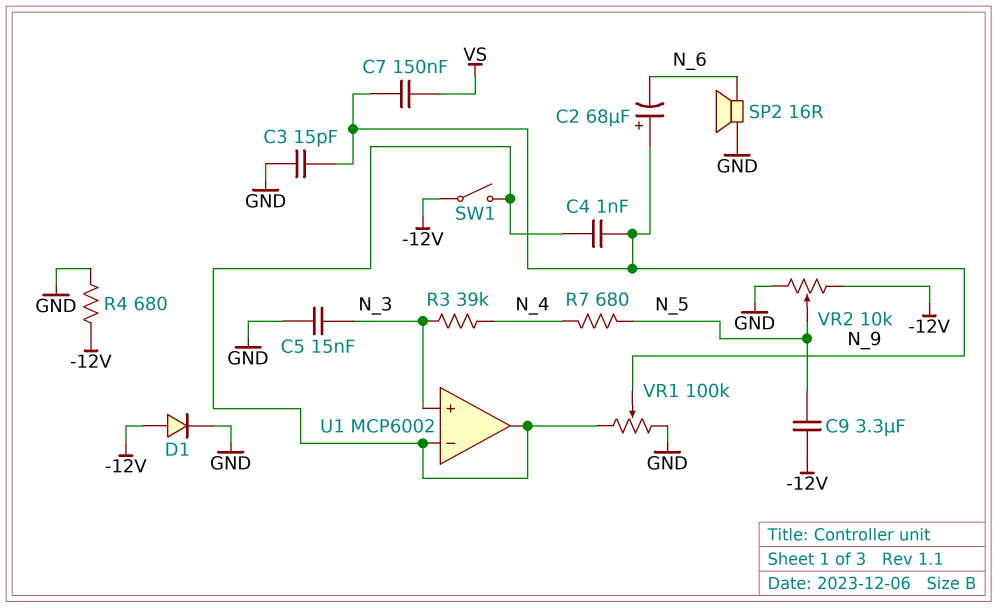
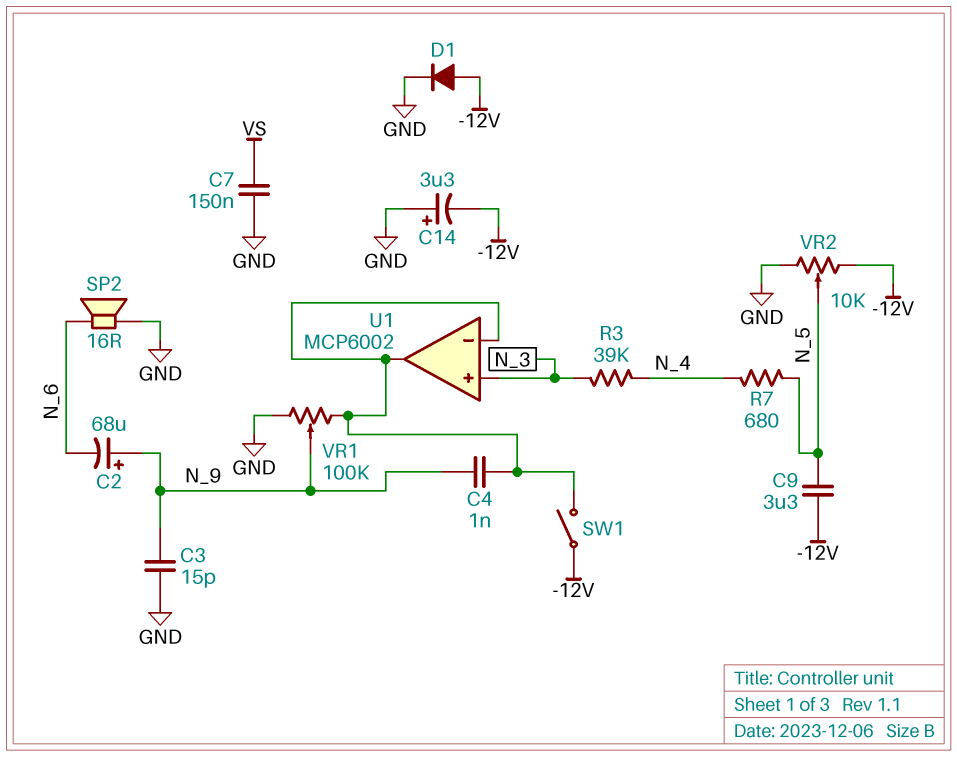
C5: 15nF (GND, N_3) -> none
C7: 150nF (N_9, VS) -> 150nF (GND, VS)
C14: none -> 3.3uF (plus GND, minus -12V)
R4: 680 (-12V, GND) -> none

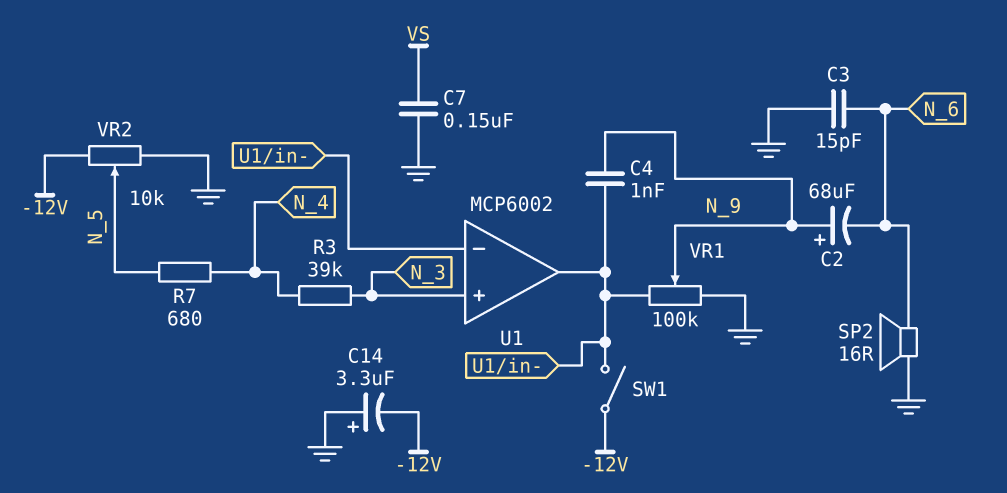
C3: 15pF (GND, N_9) -> 15pF (GND, N_6)
C9: 3.3uF (-12V, N_5) -> none
D1: diode (A -12V, K GND) -> none

